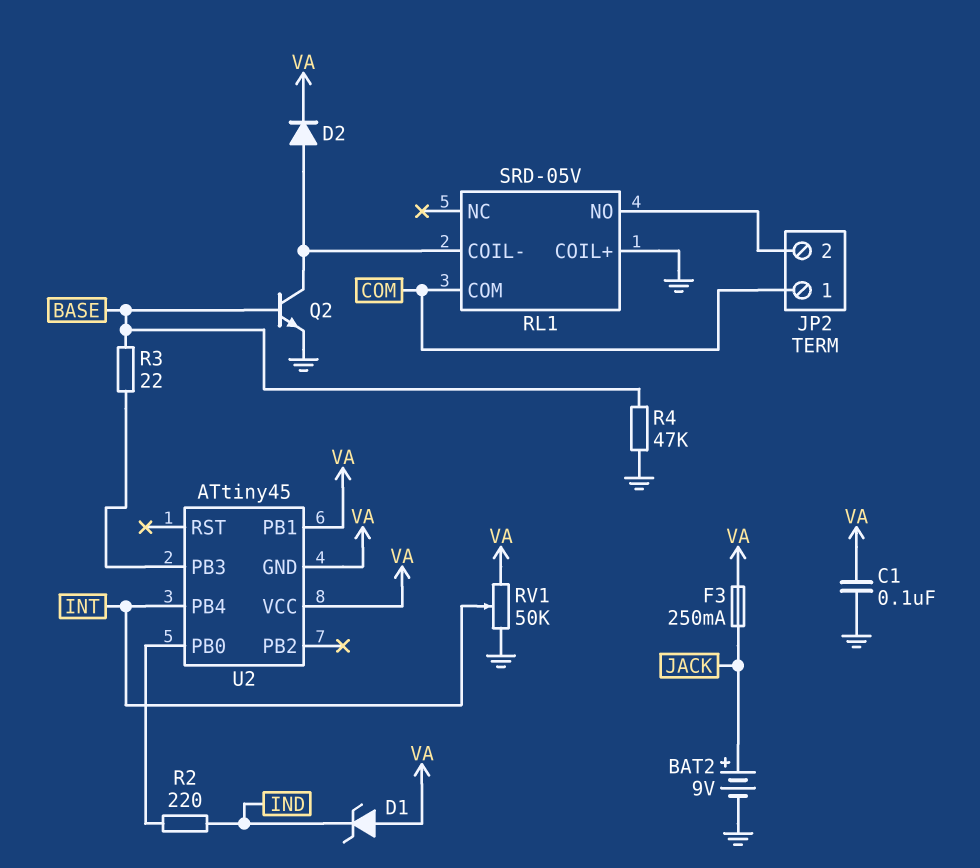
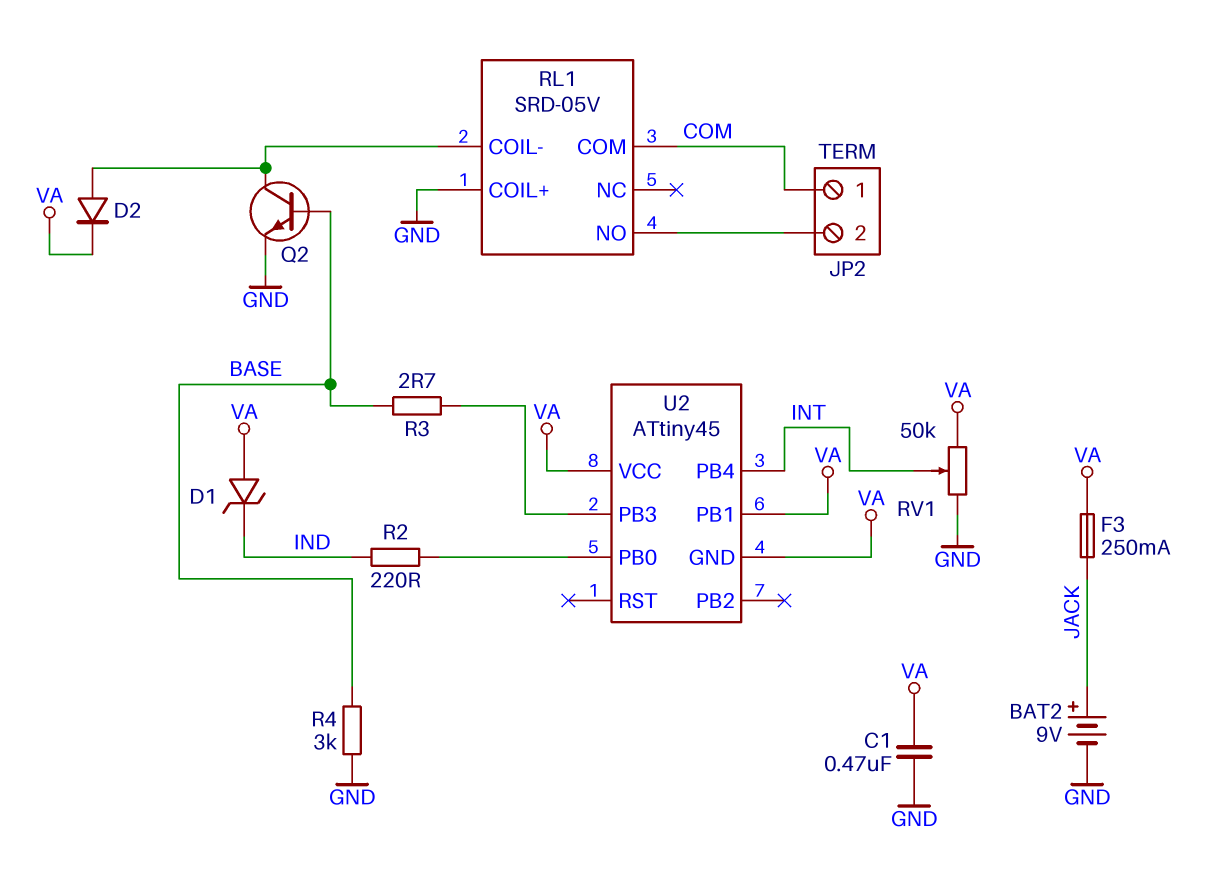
C1: 100nF (GND, VA) -> 470nF (GND, VA)
R3: 22 (BASE, U2/PB3) -> 2.7 (BASE, U2/PB3)
R4: 47k (BASE, GND) -> 3k (BASE, GND)

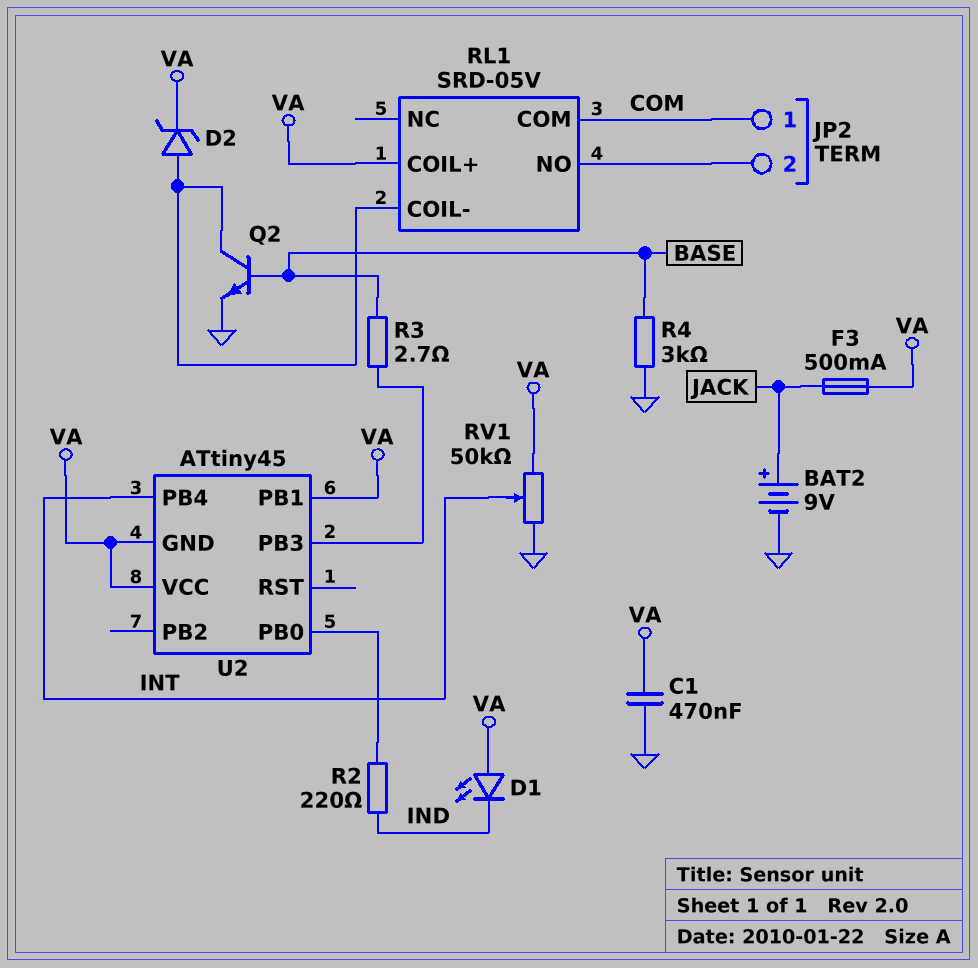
D1: zener (A VA, K IND) -> LED (A VA, K IND)
D2: diode (A RL1/COIL-, K VA) -> zener (A RL1/COIL-, K VA)
F3: 250mA (JACK, VA) -> 500mA (JACK, VA)
RL1 pin COIL+: GND -> VA

